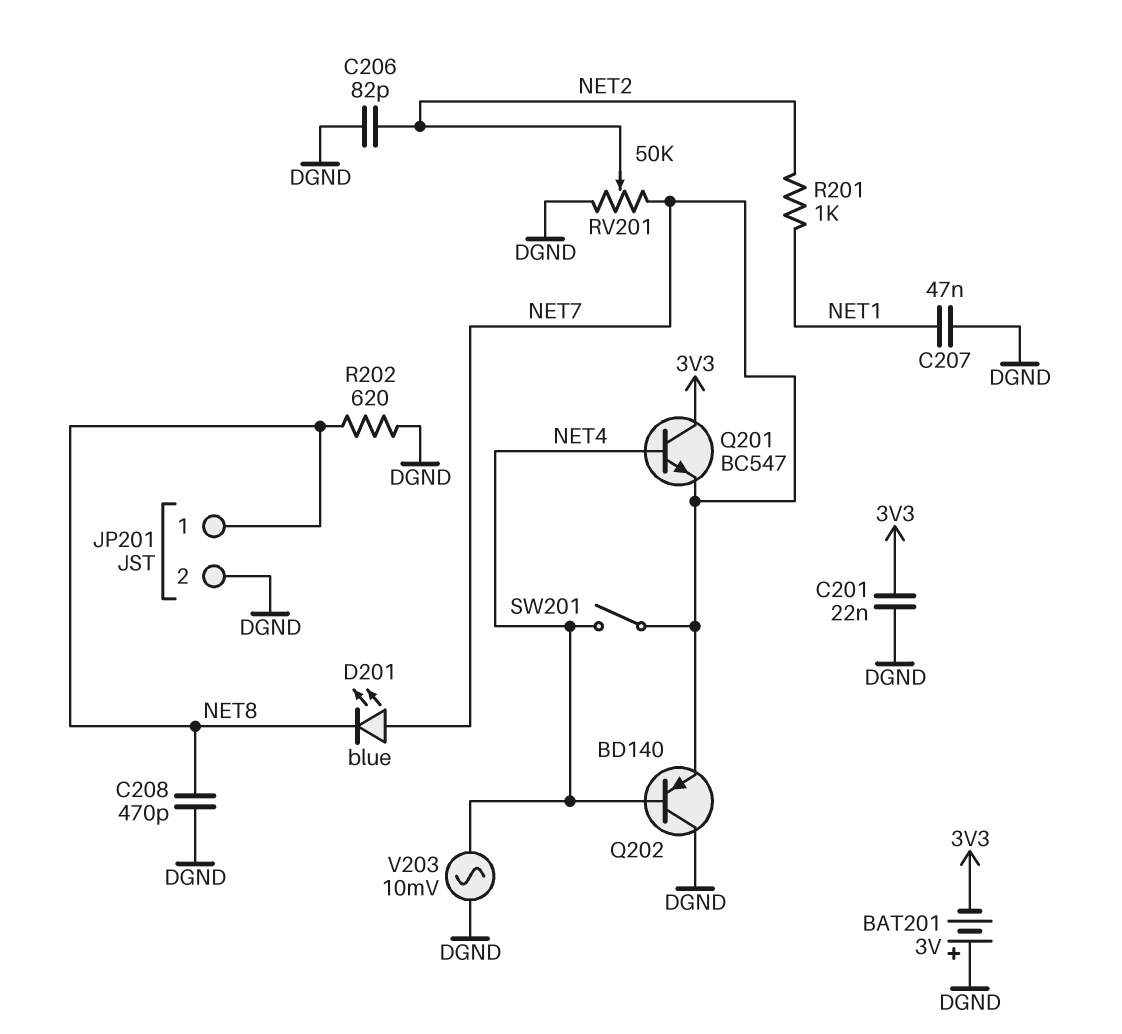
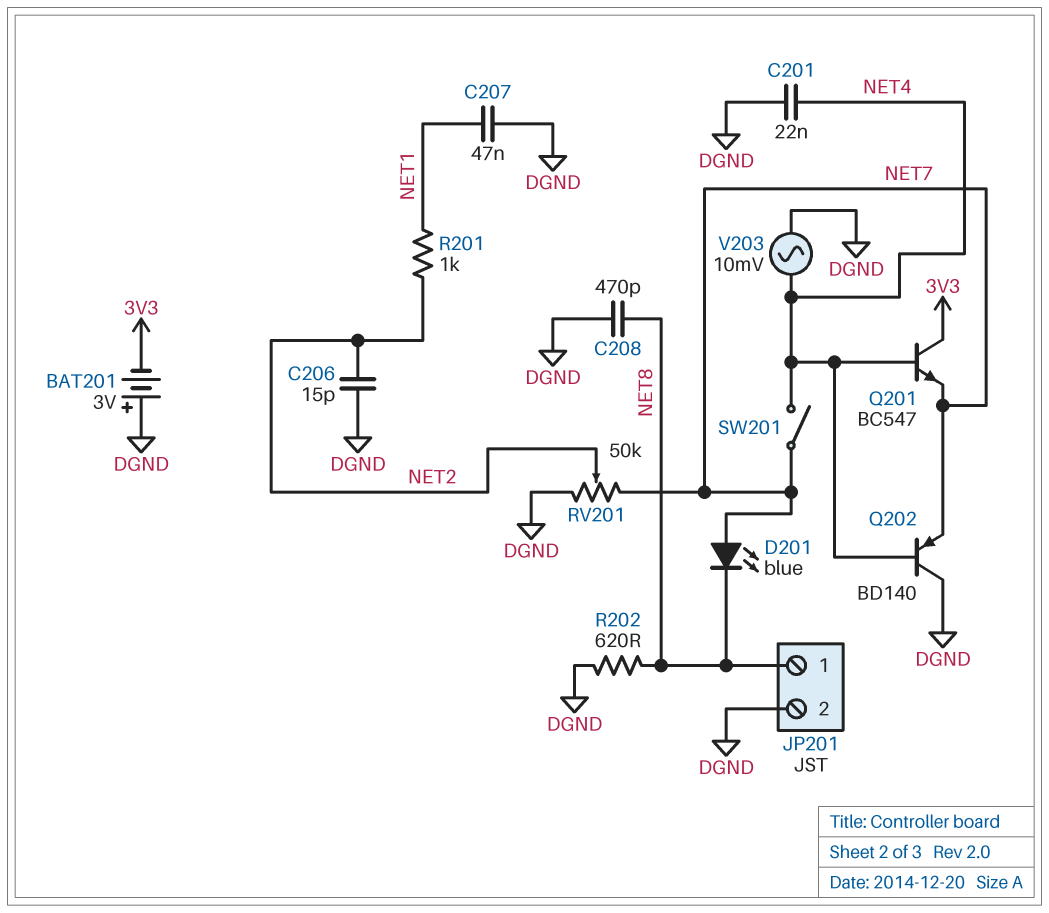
C201: 22nF (3V3, DGND) -> 22nF (DGND, NET4)
C206: 82pF (DGND, NET2) -> 15pF (DGND, NET2)

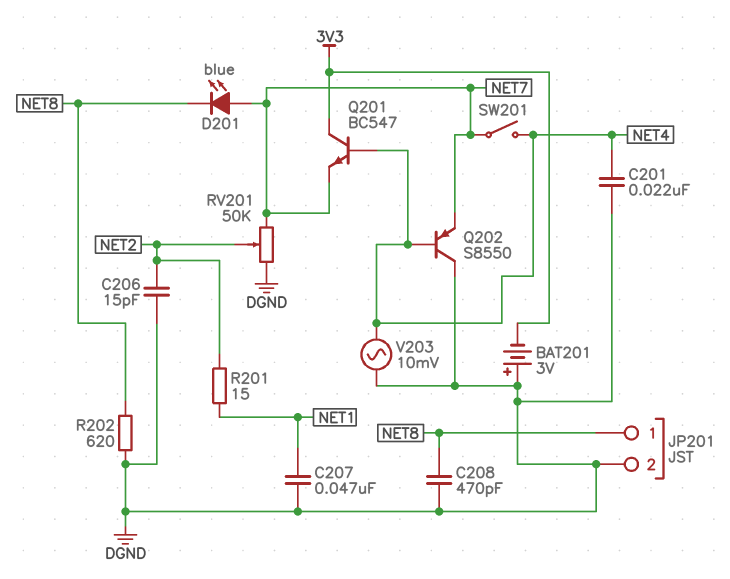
Q202: PNP BD140 (B NET4, C DGND, E NET7) -> PNP S8550 (B NET4, C DGND, E NET7)
R201: 1k (NET1, NET2) -> 15 (NET1, NET2)

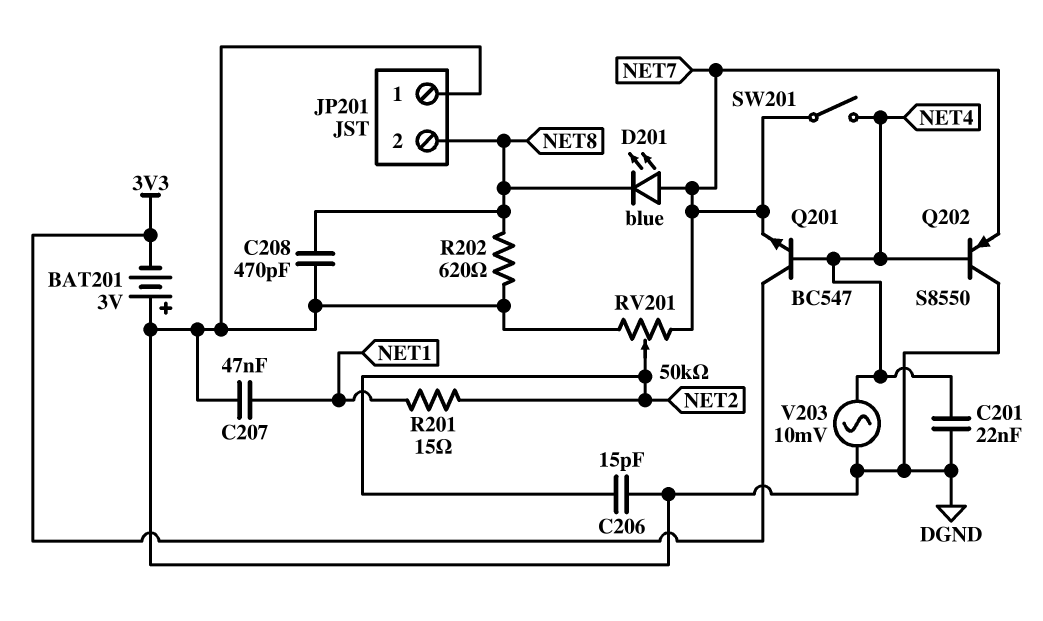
JP201 pin 1: NET8 -> DGND
JP201 pin 2: DGND -> NET8

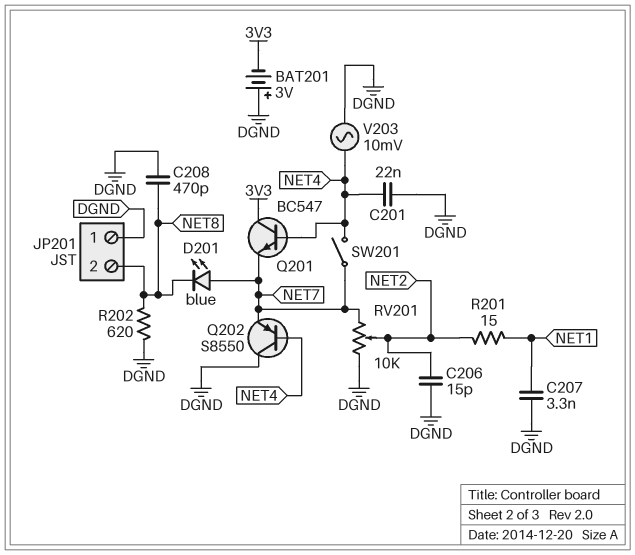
C207: 47nF (DGND, NET1) -> 3.3nF (DGND, NET1)
RV201: 50k (DGND, NET7, wiper NET2) -> 10k (DGND, NET7, wiper NET2)

